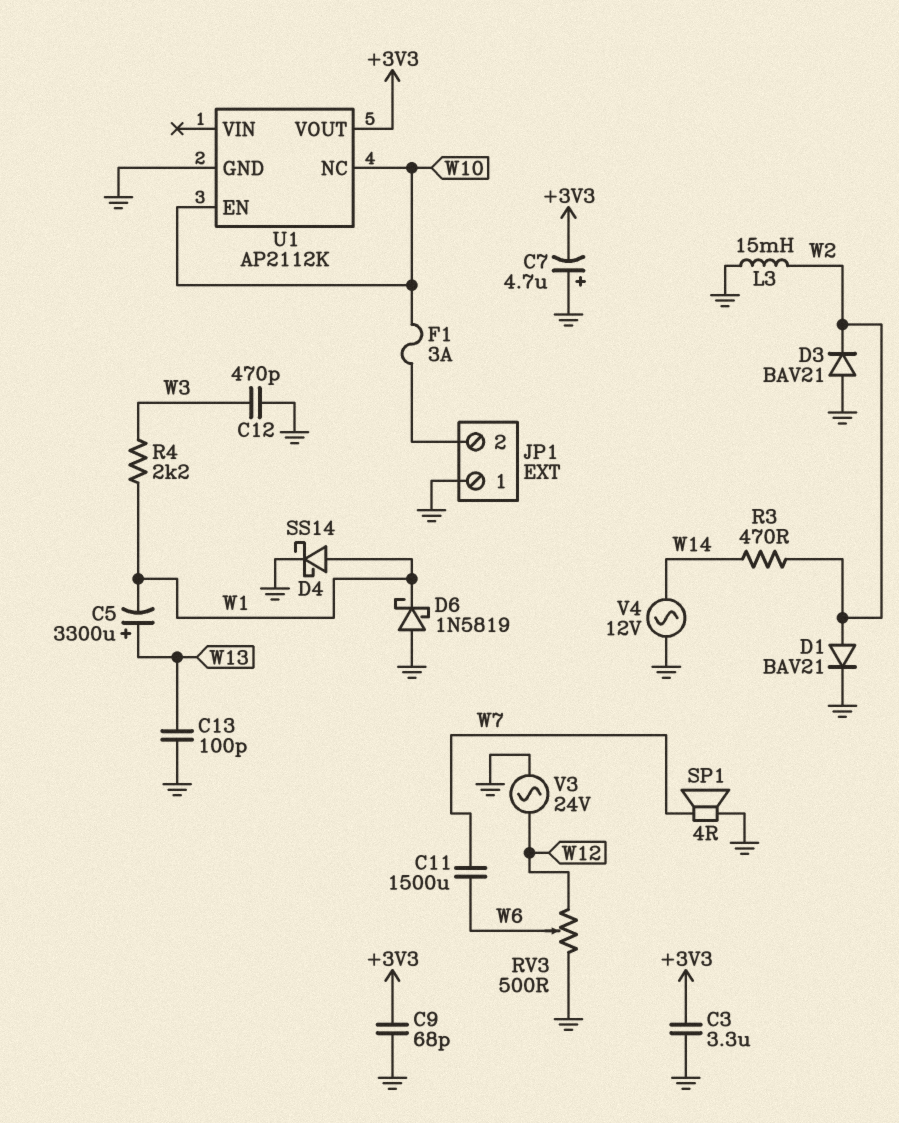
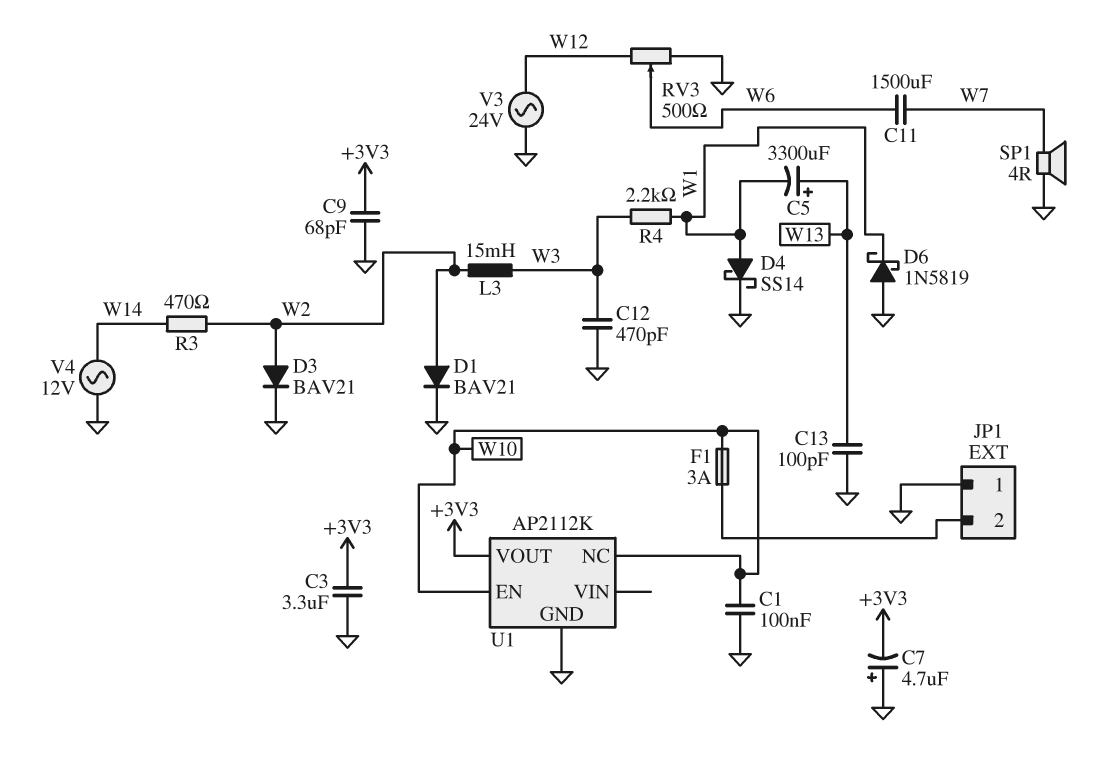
C1: none -> 100nF (GND, W10)
D3: diode BAV21 (A GND, K W2) -> diode BAV21 (A W2, K GND)
L3: 15mH (GND, W2) -> 15mH (W2, W3)

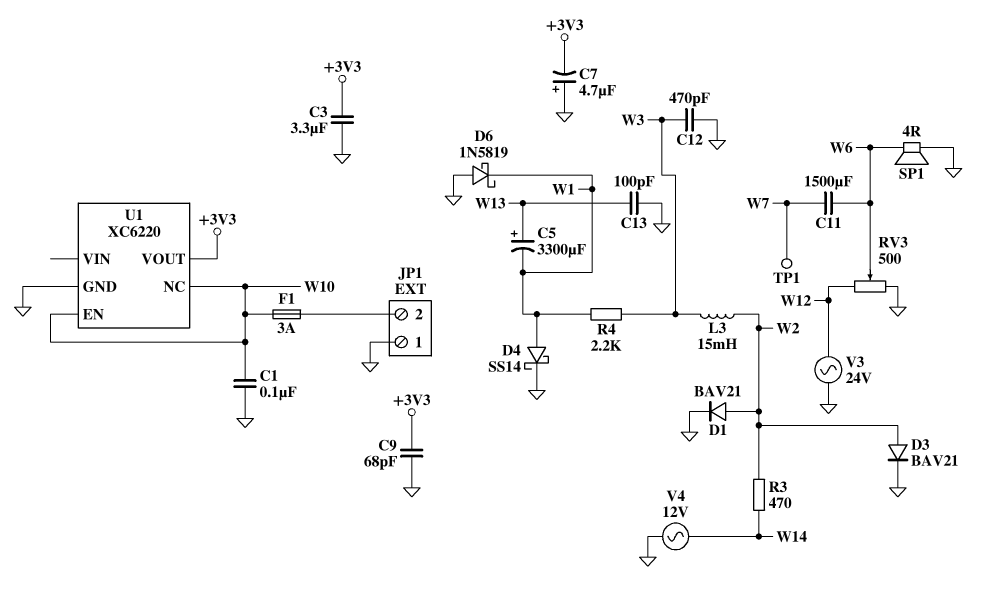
SP1: speaker 4R (GND, W7) -> speaker 4R (GND, W6)
TP1: none -> test point (W7)
U1: AP2112K -> XC6220

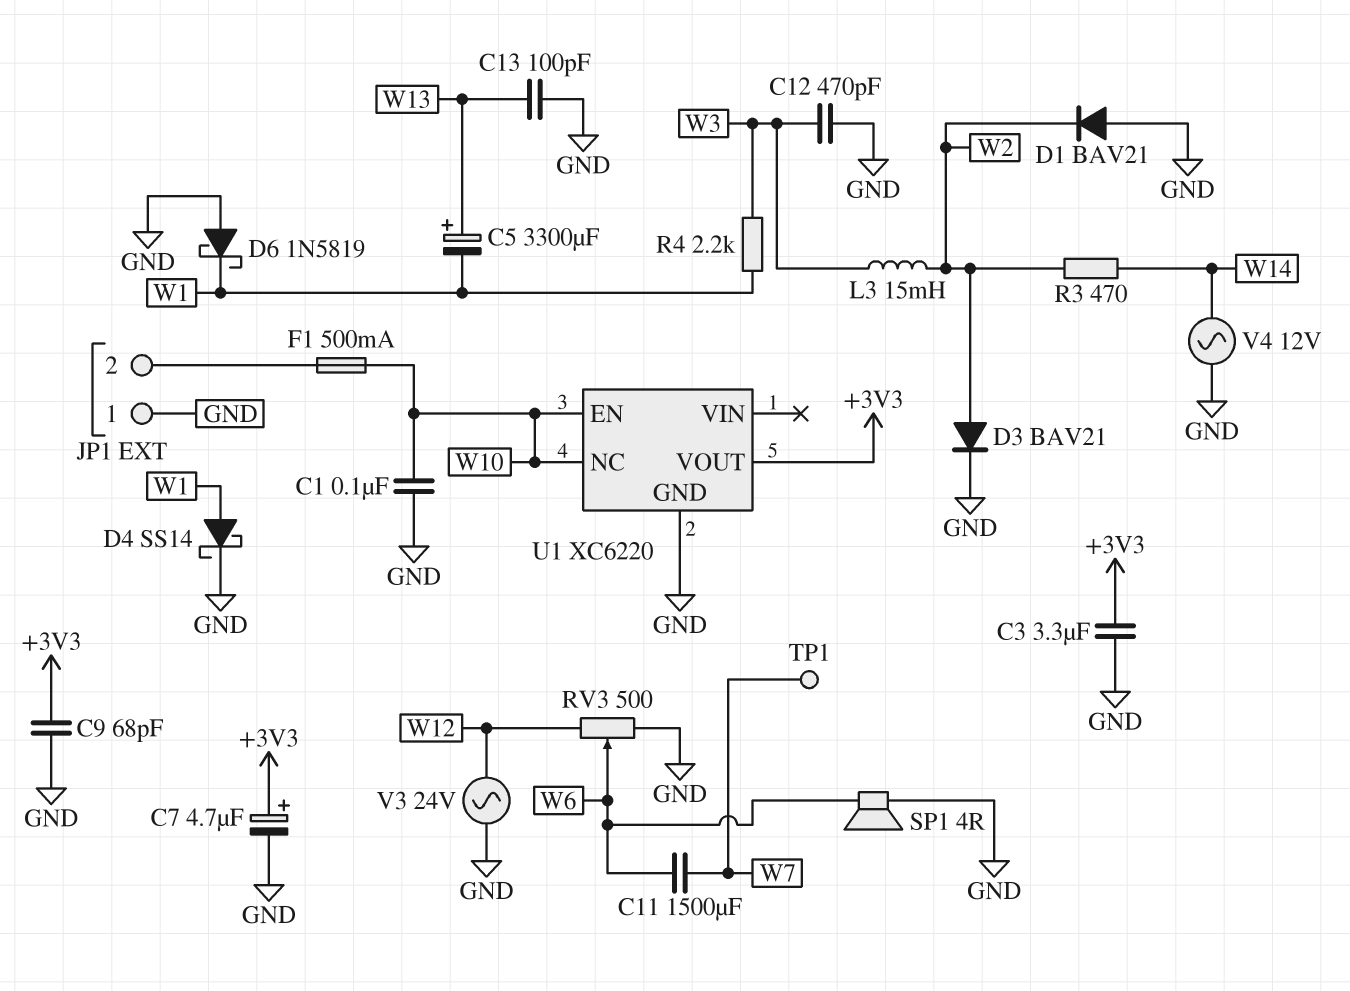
C7: 4.7uF (plus GND, minus +3V3) -> 4.7uF (plus +3V3, minus GND)
D1: diode BAV21 (A W2, K GND) -> diode BAV21 (A GND, K W2)
F1: 3A (JP1/2, W10) -> 500mA (JP1/2, W10)

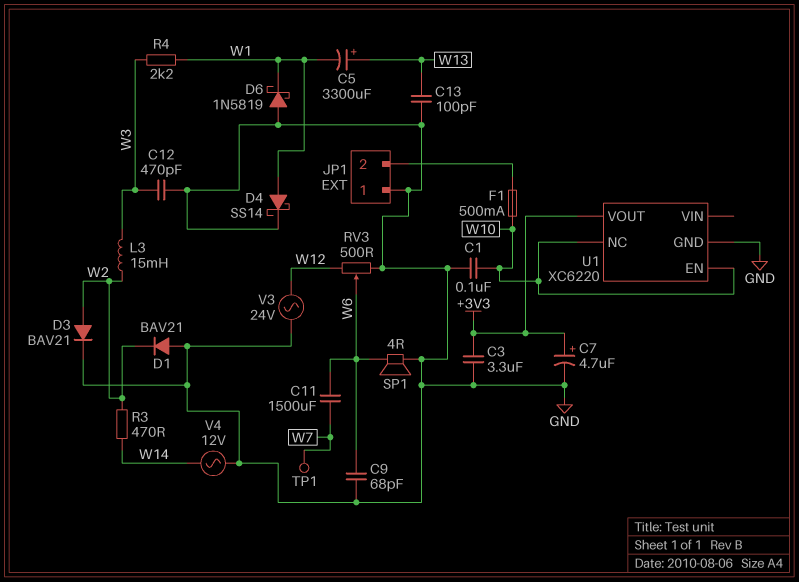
C9: 68pF (+3V3, GND) -> 68pF (GND, W6)

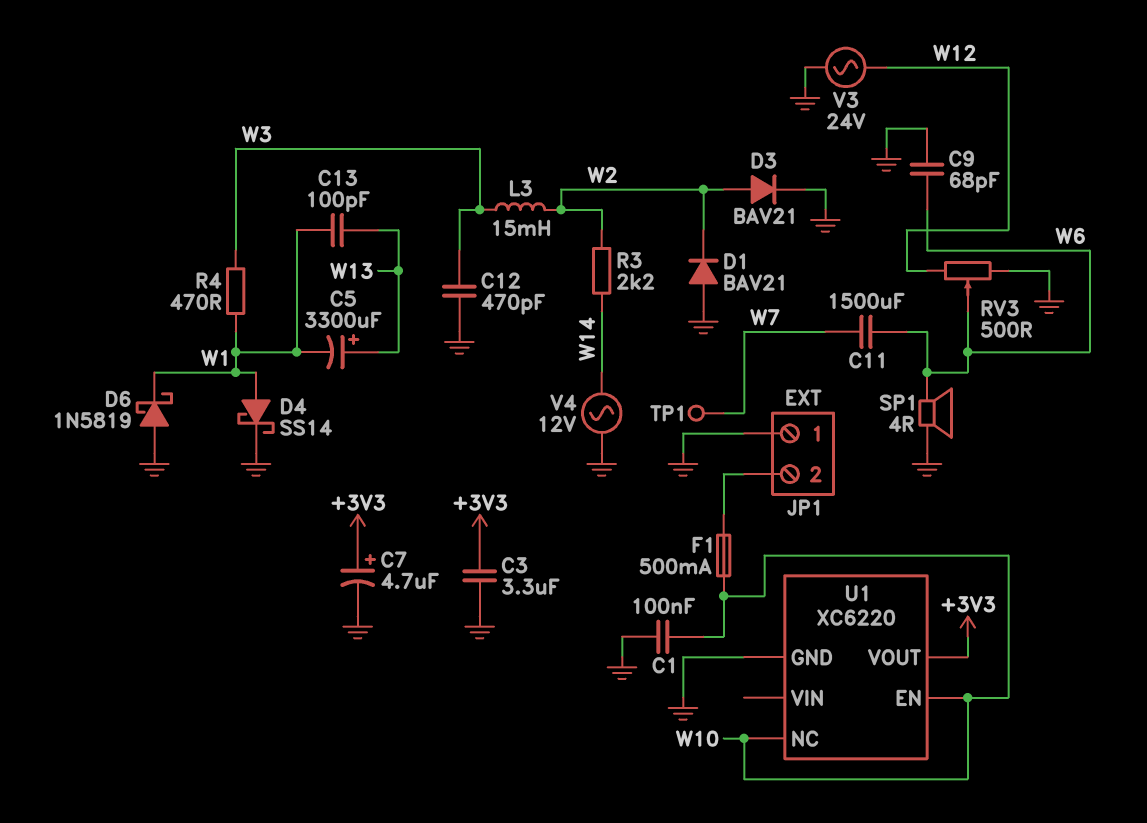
C13: 100pF (GND, W13) -> 100pF (W1, W13)
R3: 470 (W2, W14) -> 2.2k (W2, W14)
R4: 2.2k (W1, W3) -> 470 (W1, W3)

